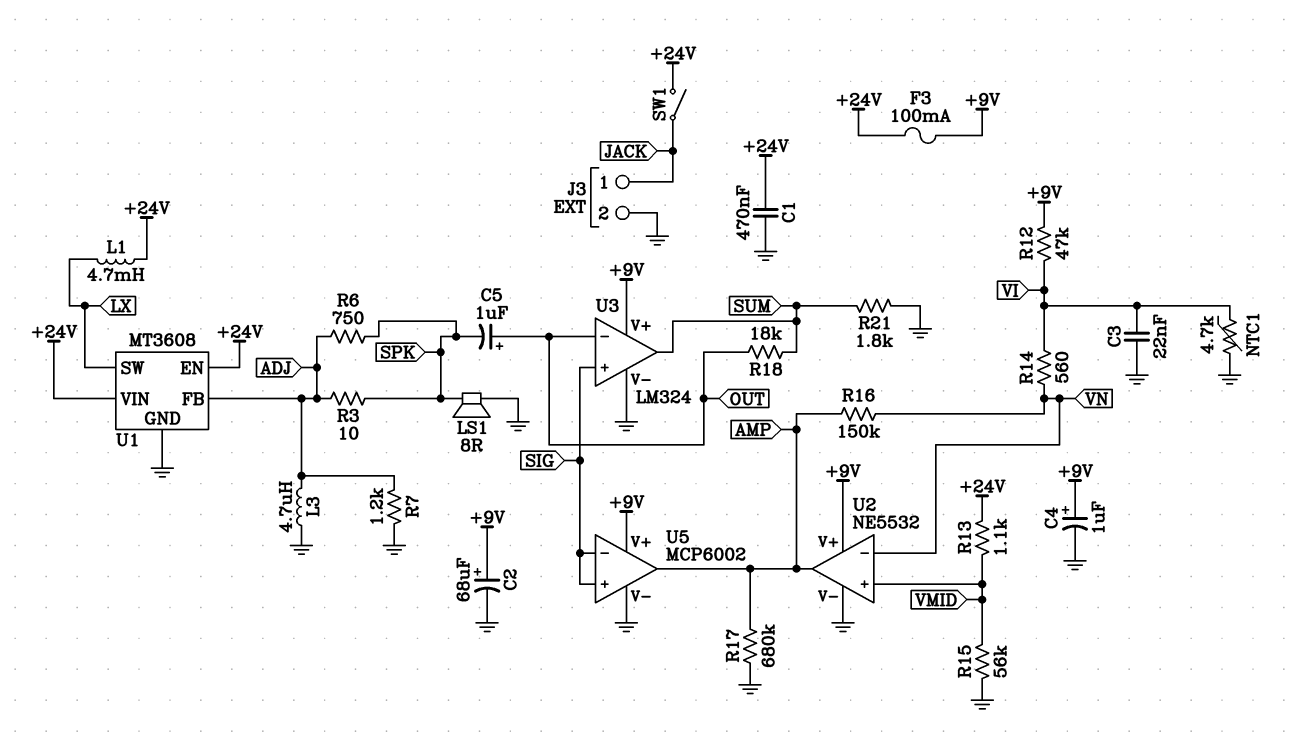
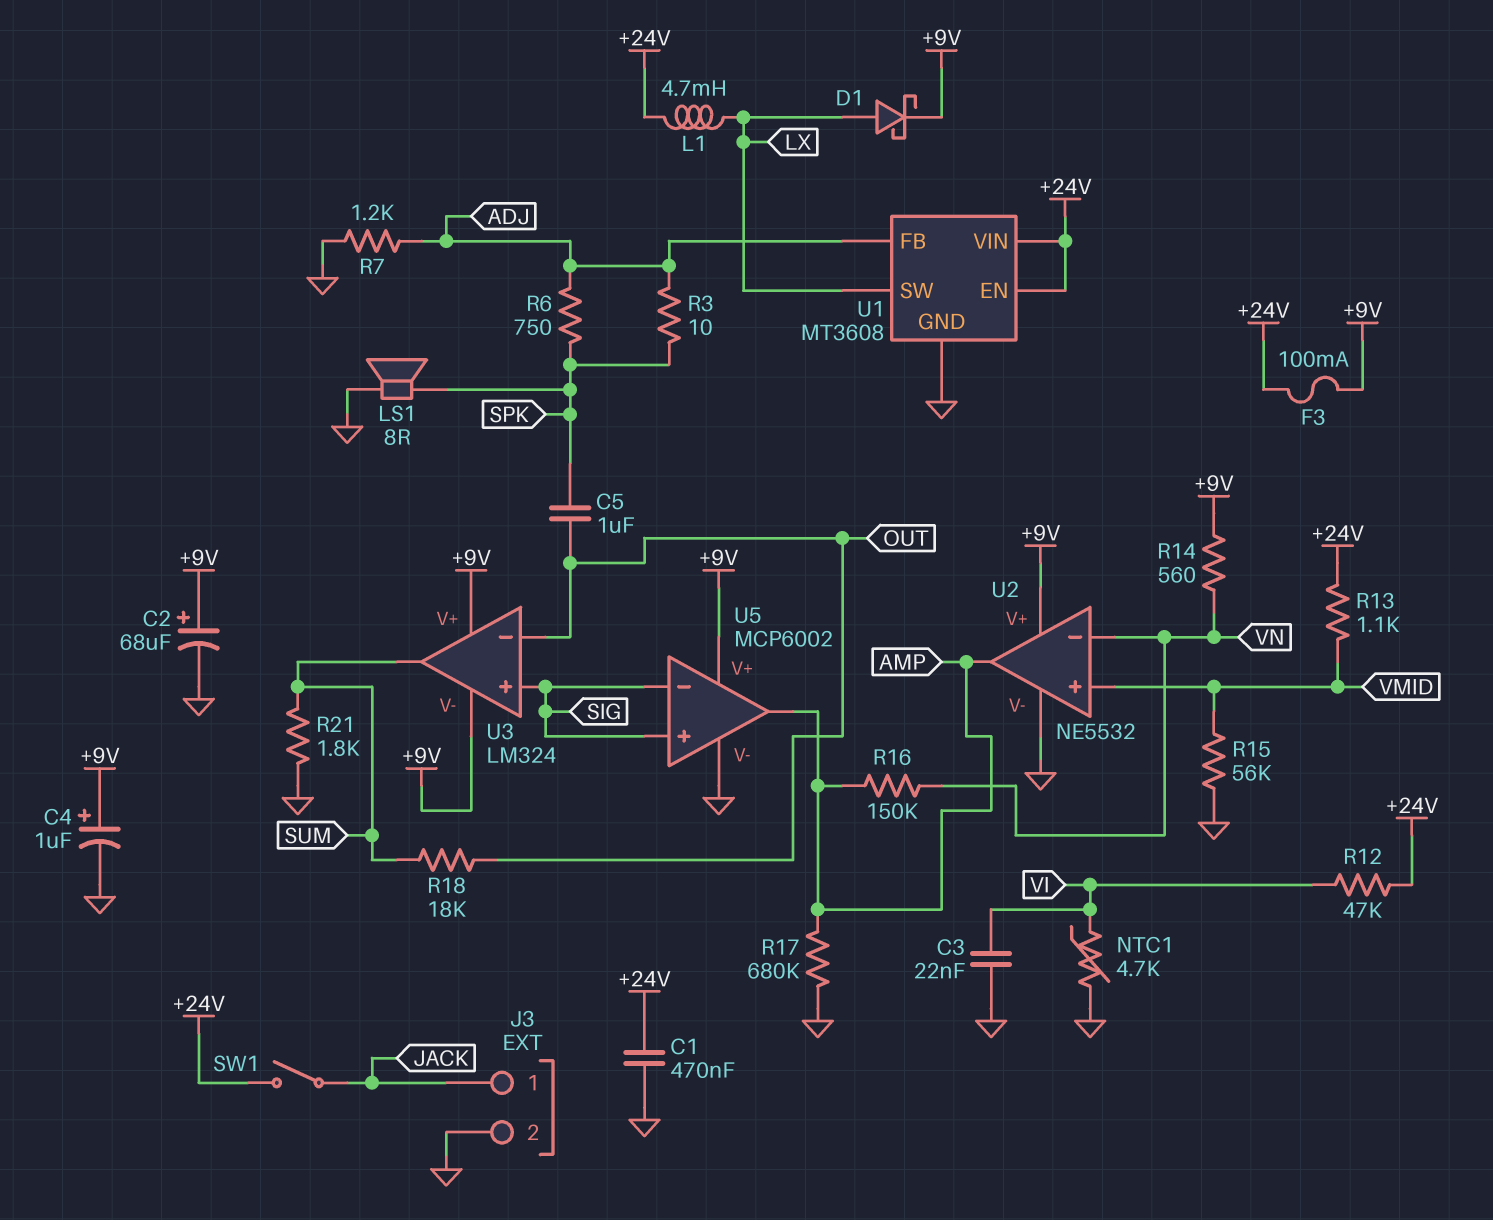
C5: 1uF (plus OUT, minus SPK) -> 1uF (OUT, SPK)
D1: none -> schottky (A LX, K +9V)
L3: 4.7uH (ADJ, GND) -> none
R12: 47k (+9V, VI) -> 47k (+24V, VI)
R14: 560 (VI, VN) -> 560 (+9V, VN)
U3 pin V-: GND -> +9V

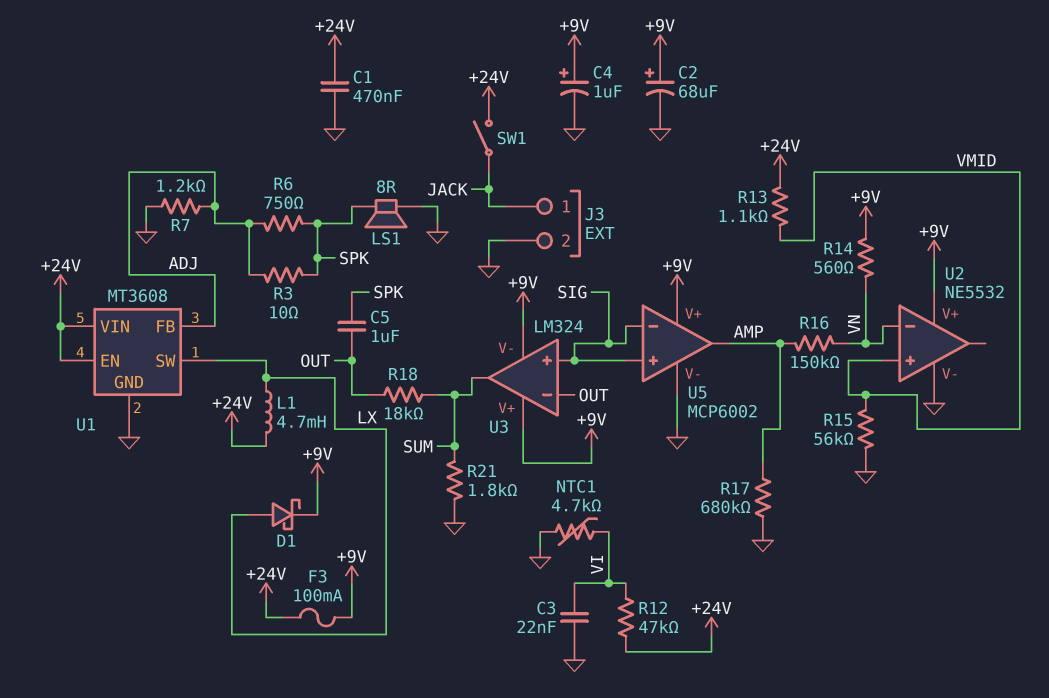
U2 pin out: AMP -> none

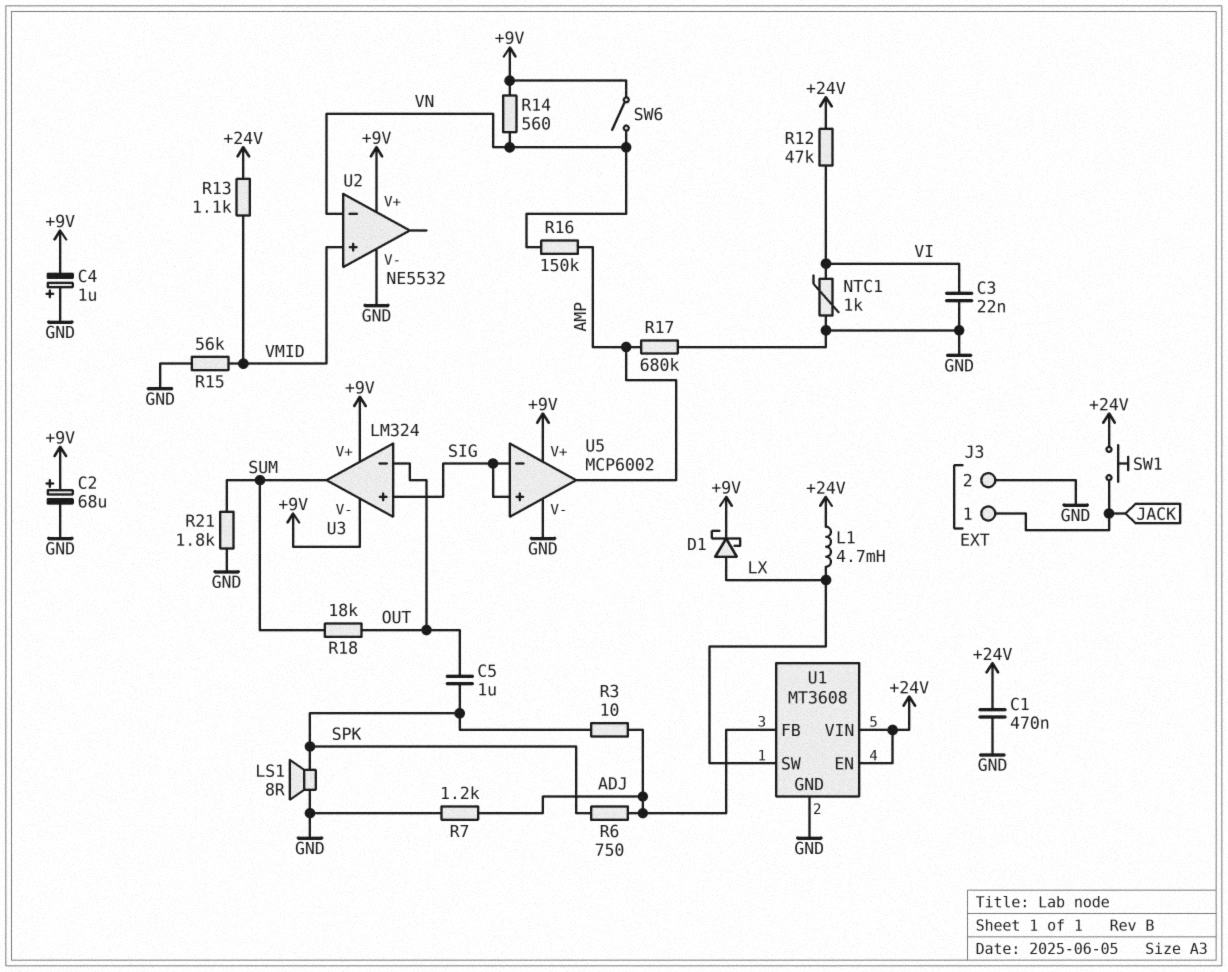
C4: 1uF (plus +9V, minus GND) -> 1uF (plus GND, minus +9V)
F3: 100mA (+9V, +24V) -> none
NTC1: 4.7k (GND, VI) -> 1k (GND, VI)
SW1: switch (+24V, JACK) -> button (+24V, JACK)
SW6: none -> switch (+9V, VN)

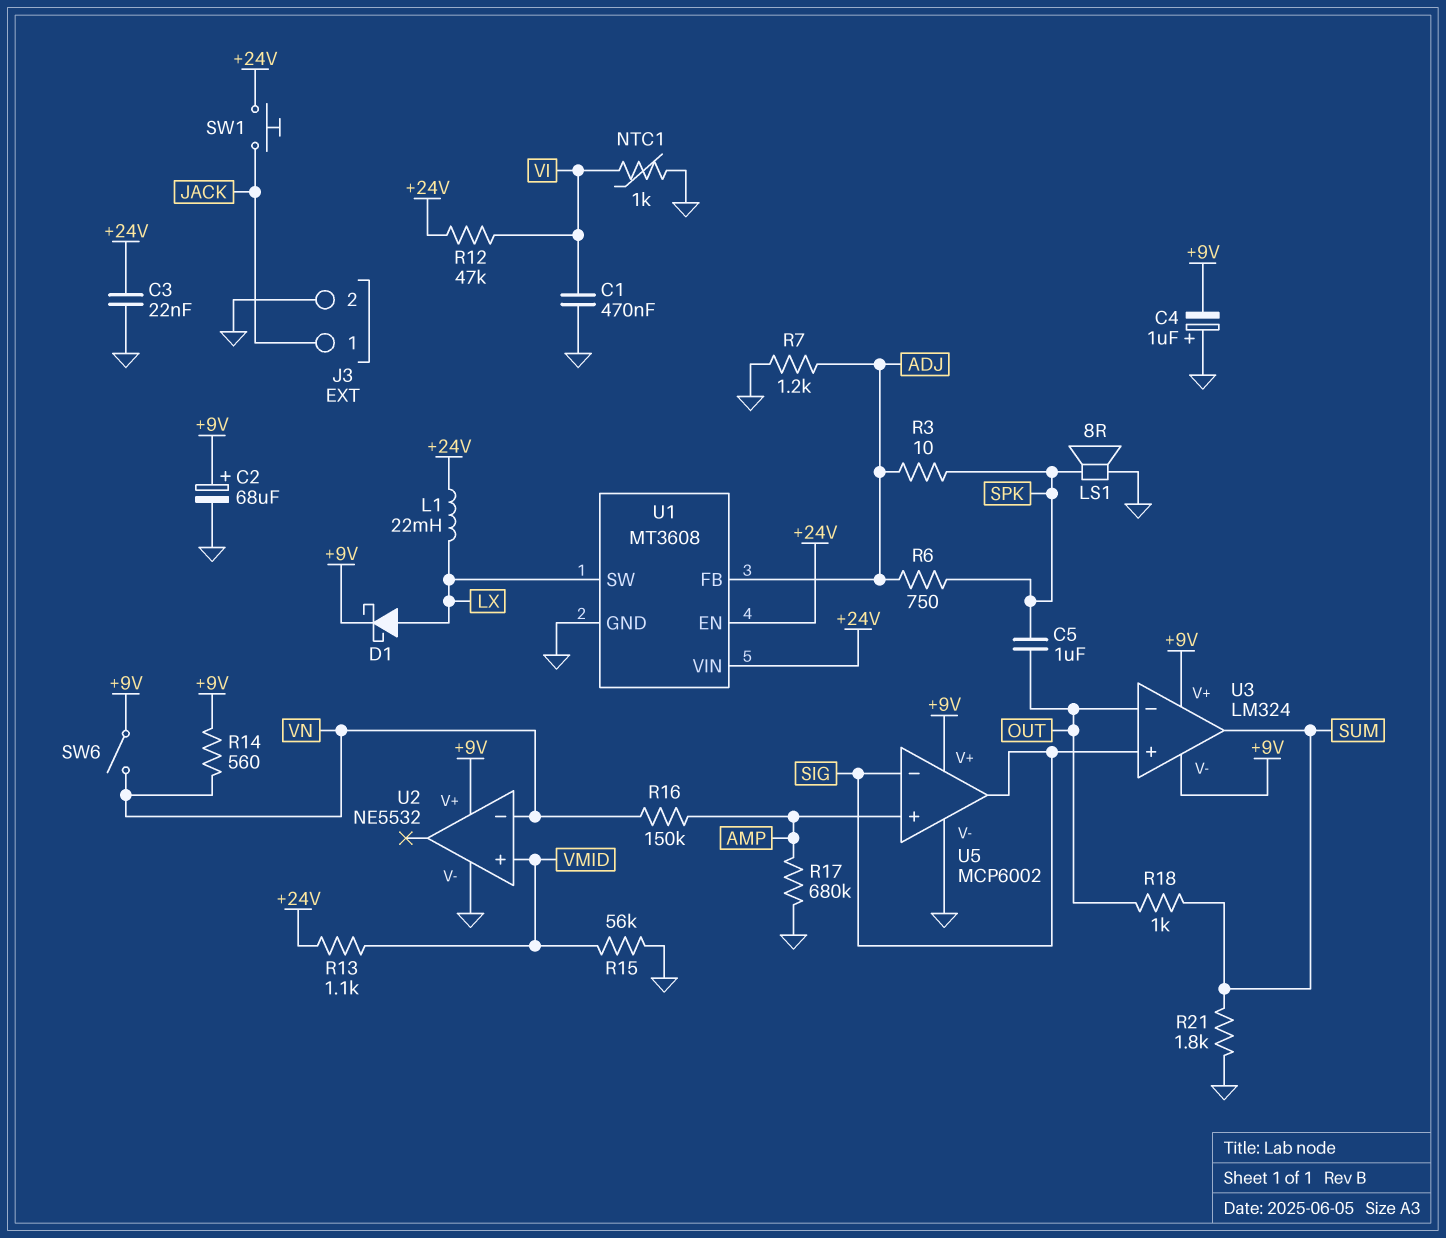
C1: 470nF (+24V, GND) -> 470nF (GND, VI)
C3: 22nF (GND, VI) -> 22nF (+24V, GND)
L1: 4.7mH (+24V, LX) -> 22mH (+24V, LX)
R18: 18k (OUT, SUM) -> 1k (OUT, SUM)
U5 pin in+: SIG -> AMP
U5 pin out: AMP -> SIG

